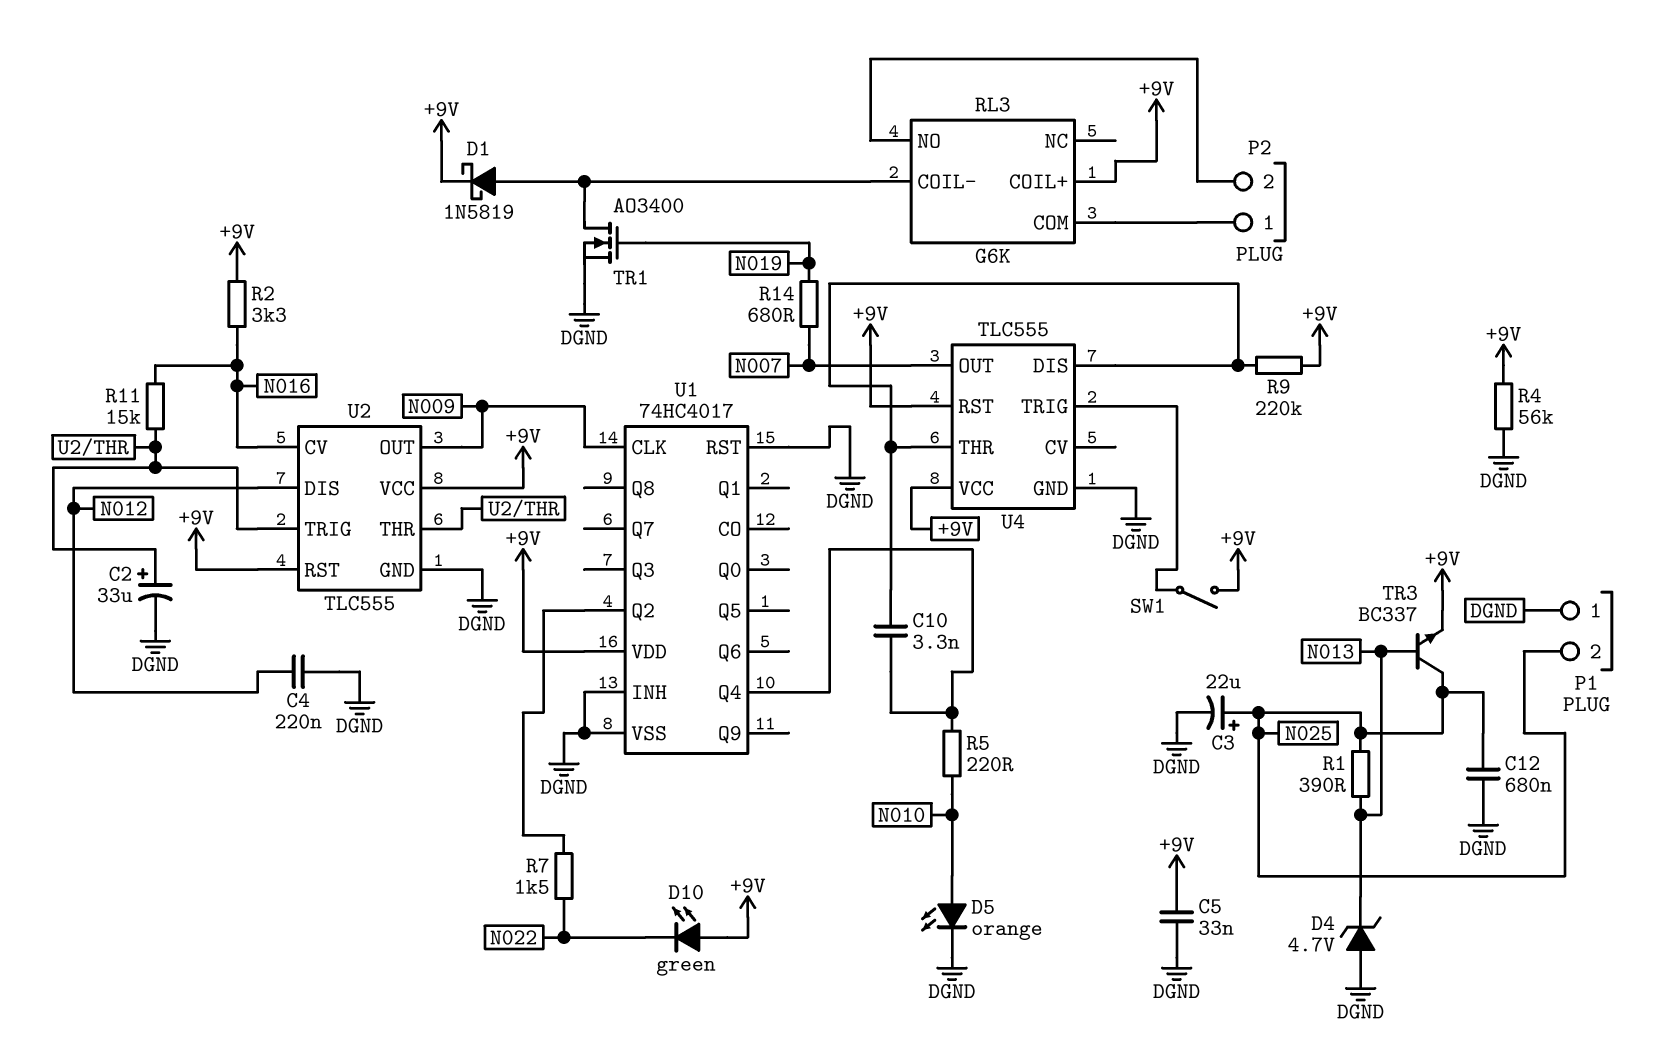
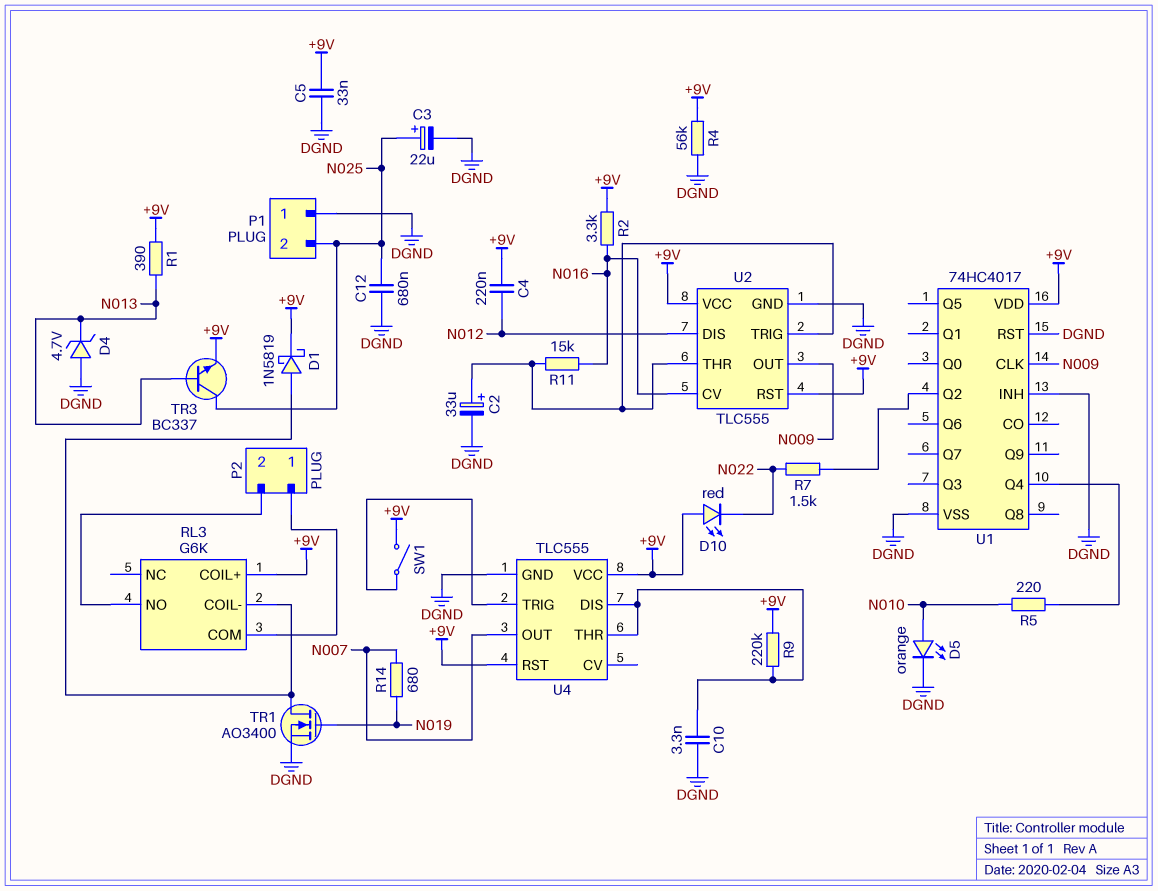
C4: 220nF (DGND, N012) -> 220nF (+9V, N012)
C10: 3.3nF (U1/Q4, U4/DIS) -> 3.3nF (DGND, U4/DIS)
D10: LED green (A +9V, K N022) -> LED red (A +9V, K N022)
R1: 390 (N013, N025) -> 390 (+9V, N013)

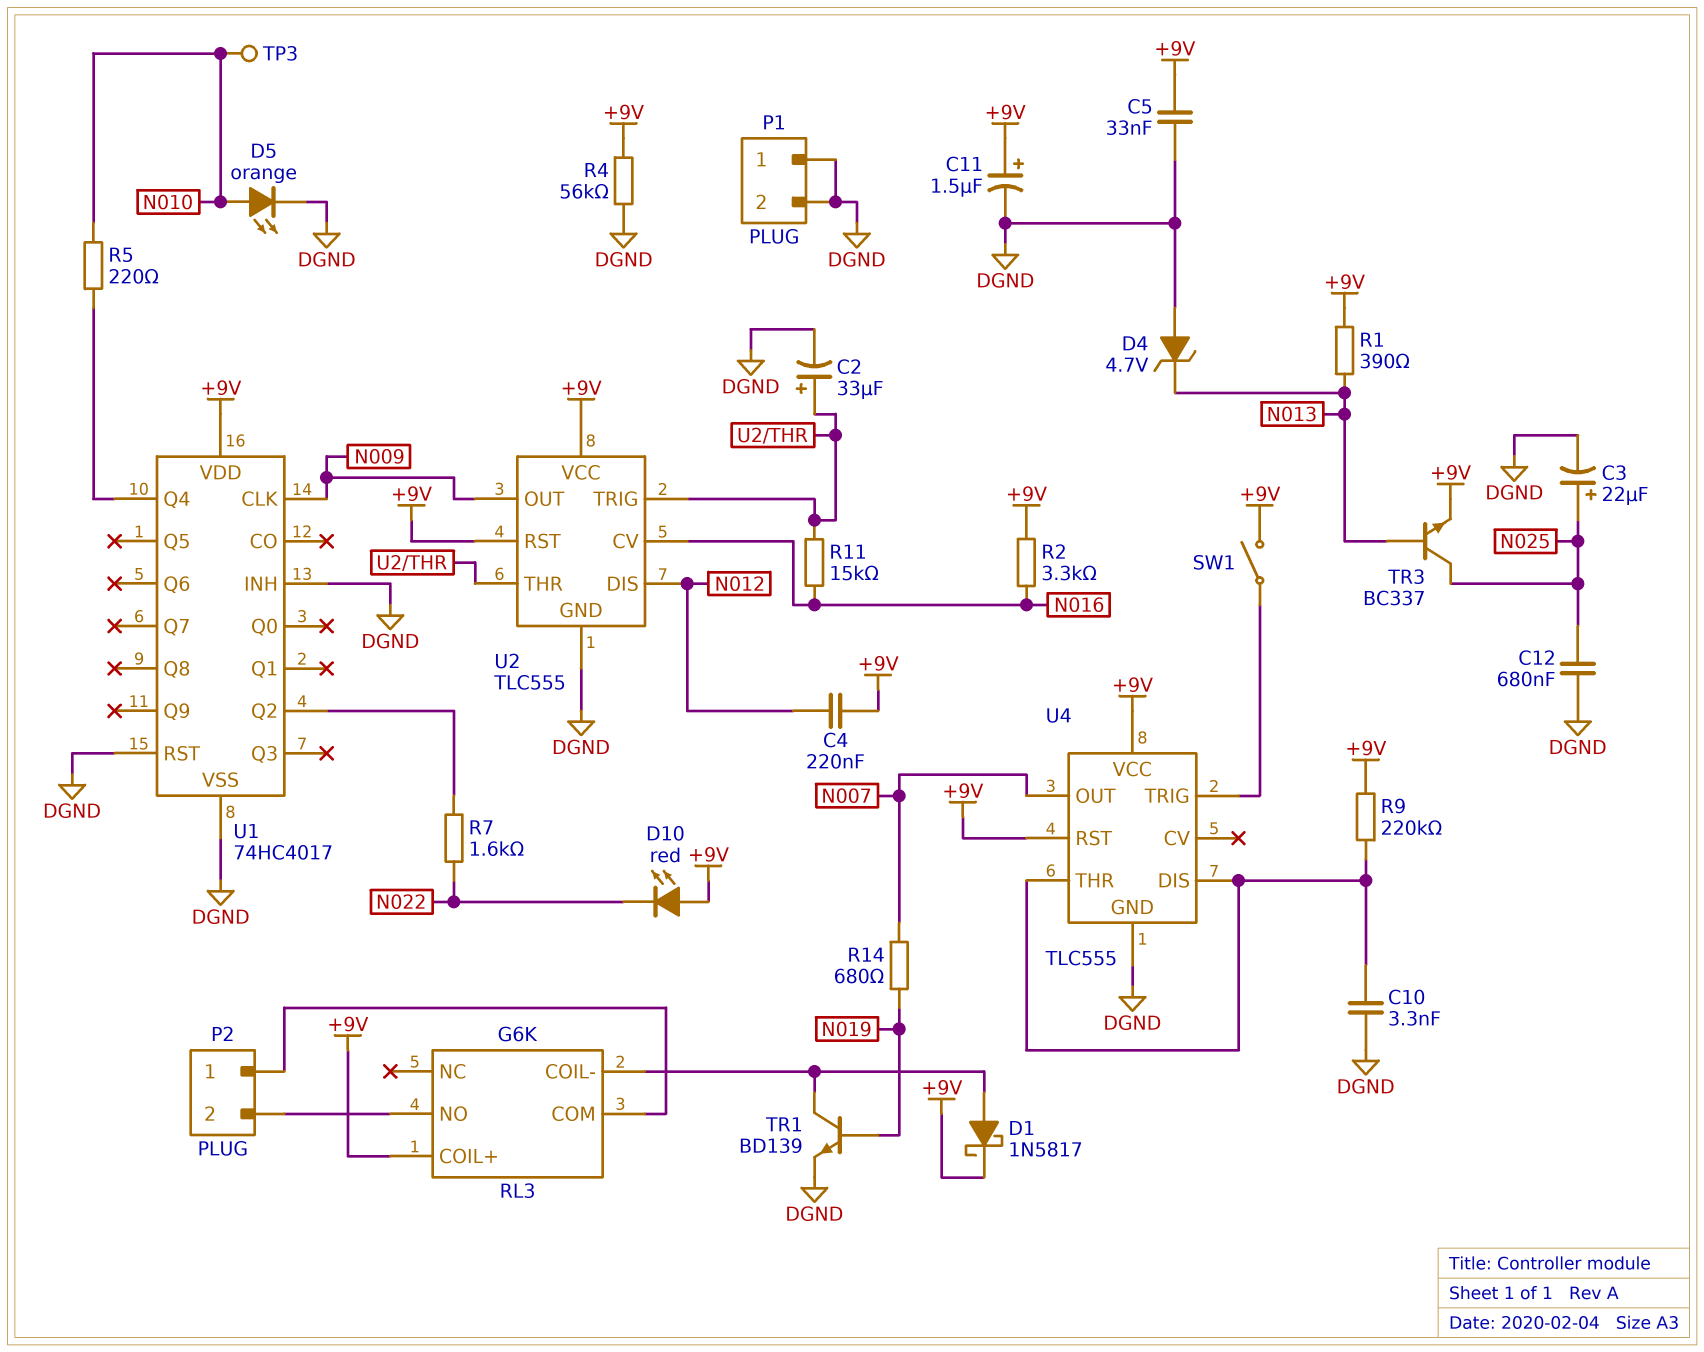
C11: none -> 1.5uF (plus +9V, minus DGND)
D1: schottky 1N5819 (A RL3/COIL-, K +9V) -> schottky 1N5817 (A RL3/COIL-, K +9V)
P1 pin 2: N025 -> DGND
R7: 1.5k (N022, U1/Q2) -> 1.6k (N022, U1/Q2)
TP3: none -> test point (N010)
TR1: NMOS AO3400 (G N019, D RL3/COIL-, S DGND) -> NPN BD139 (B N019, C RL3/COIL-, E DGND)

